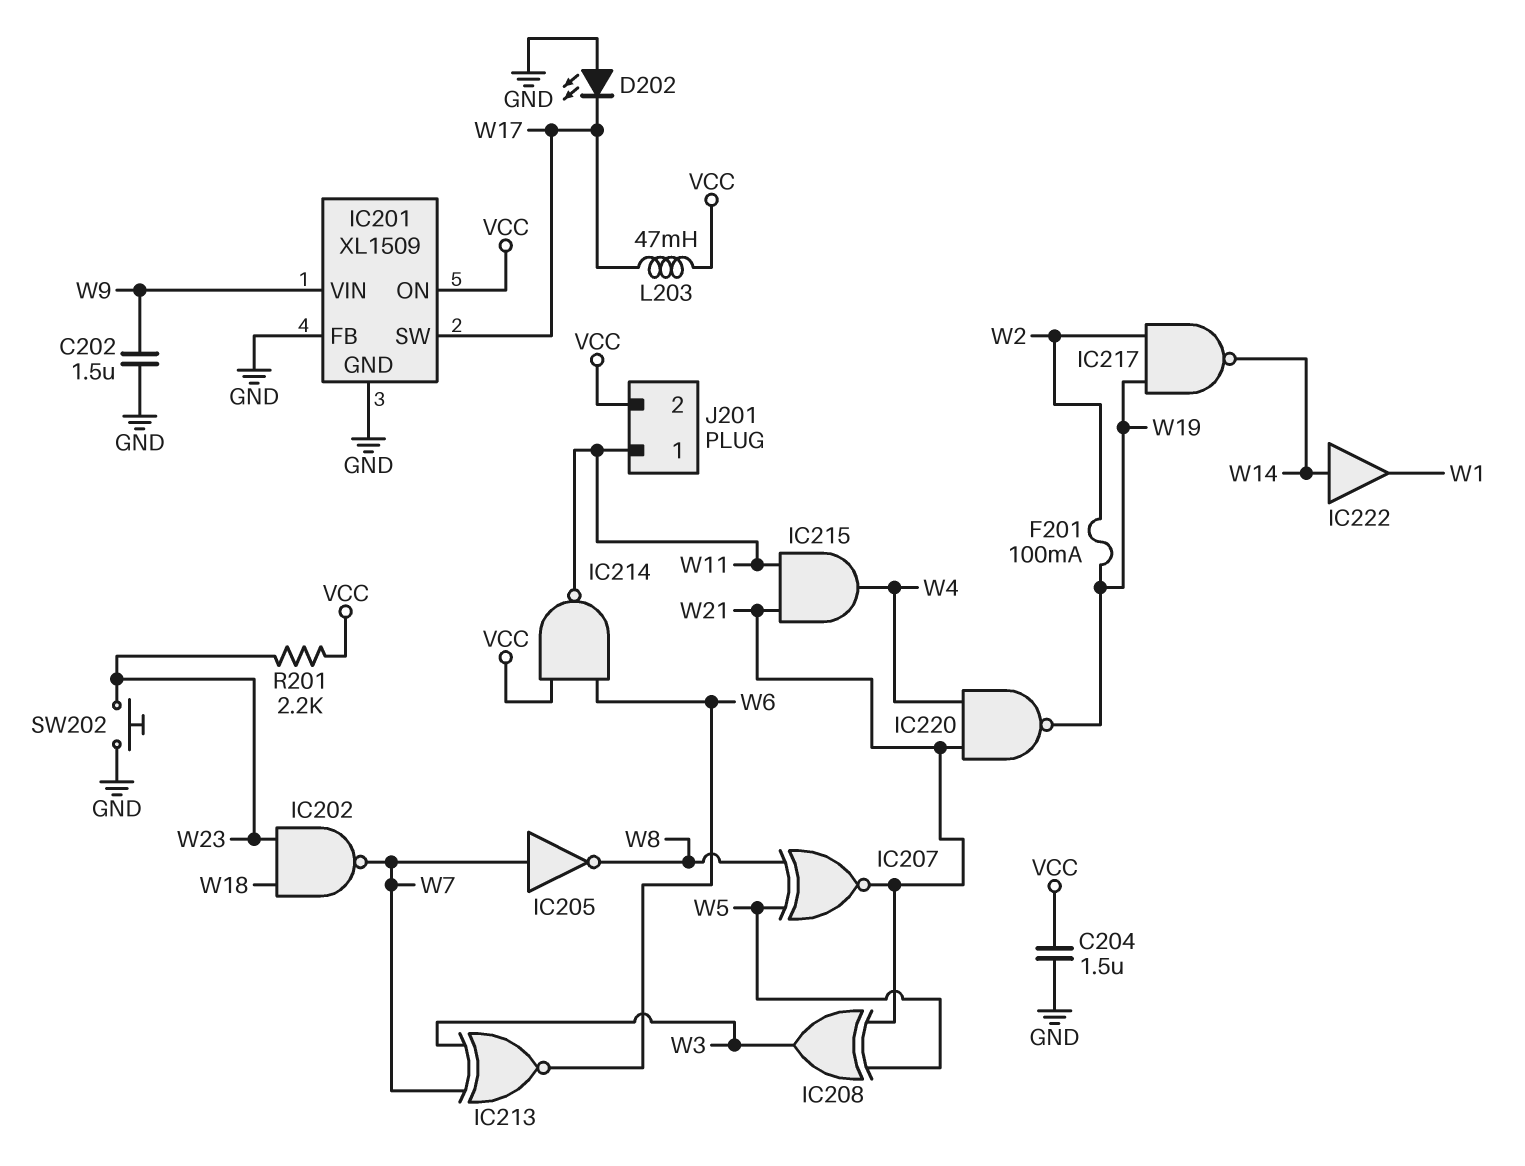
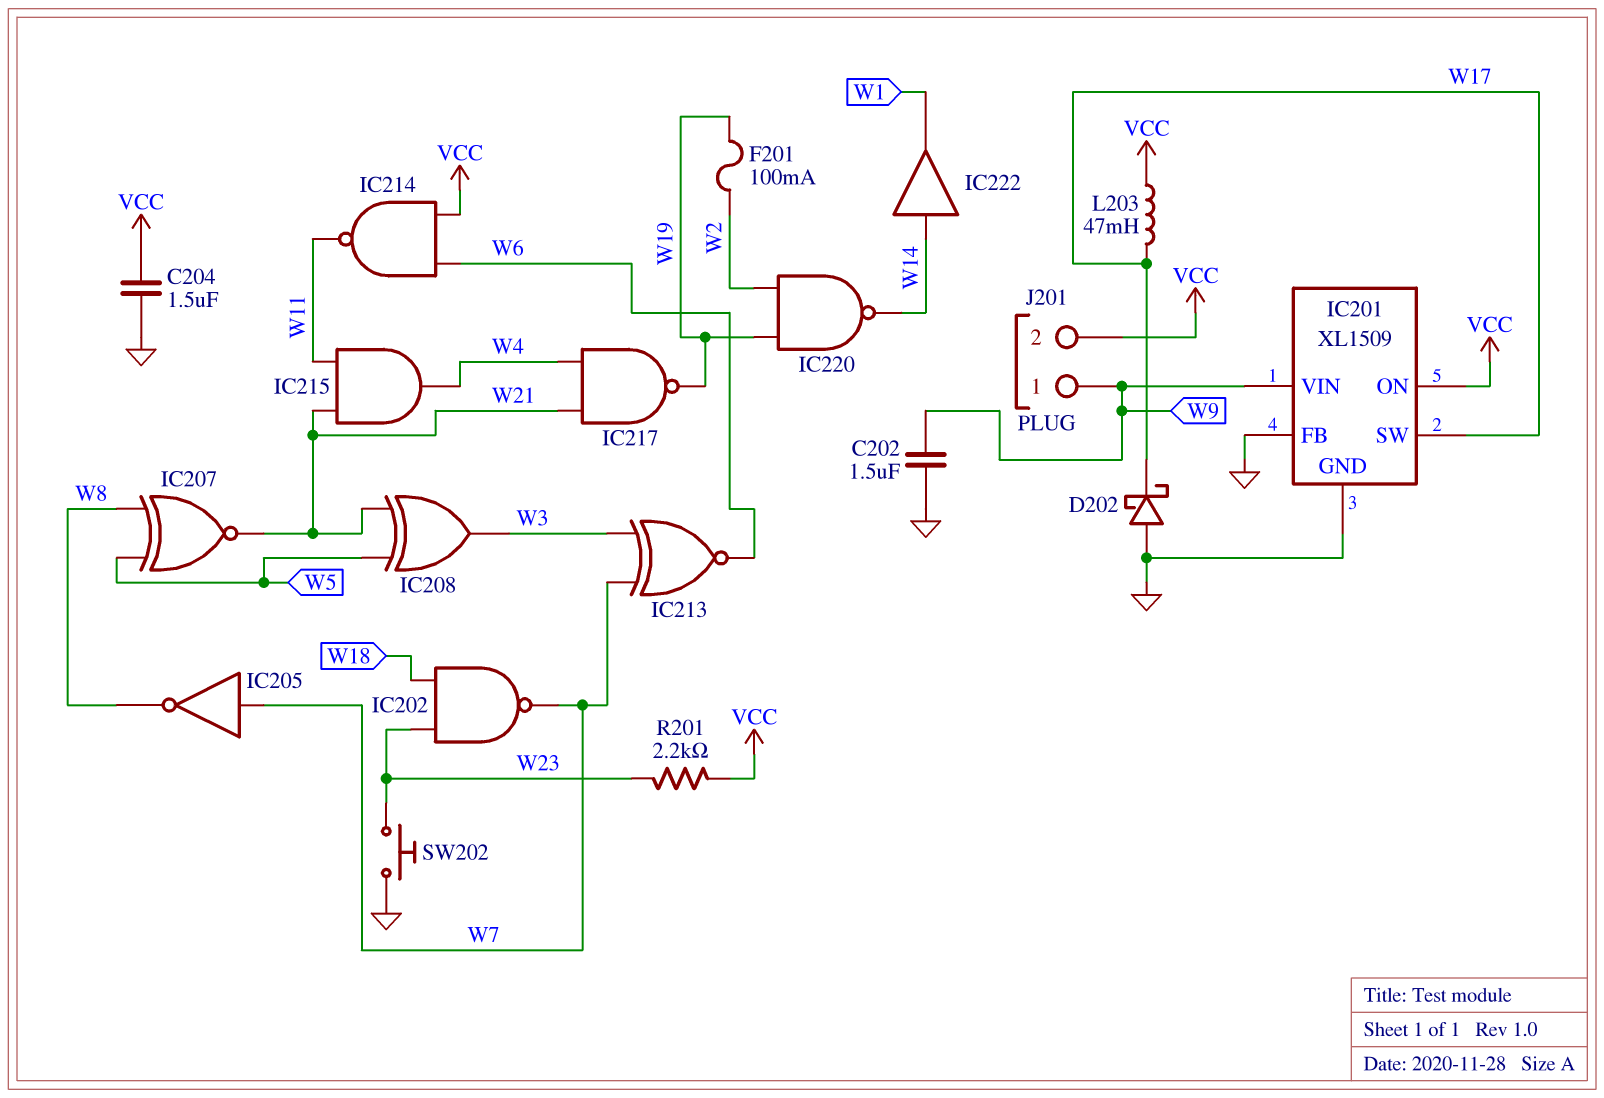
D202: LED (A GND, K W17) -> schottky (A GND, K W17)
IC217: NAND (in W2, in W19, out W14) -> NAND (in W4, in W21, out W19)
IC220: NAND (in W4, in W21, out W19) -> NAND (in W2, in W19, out W14)
J201 pin 1: W11 -> W9

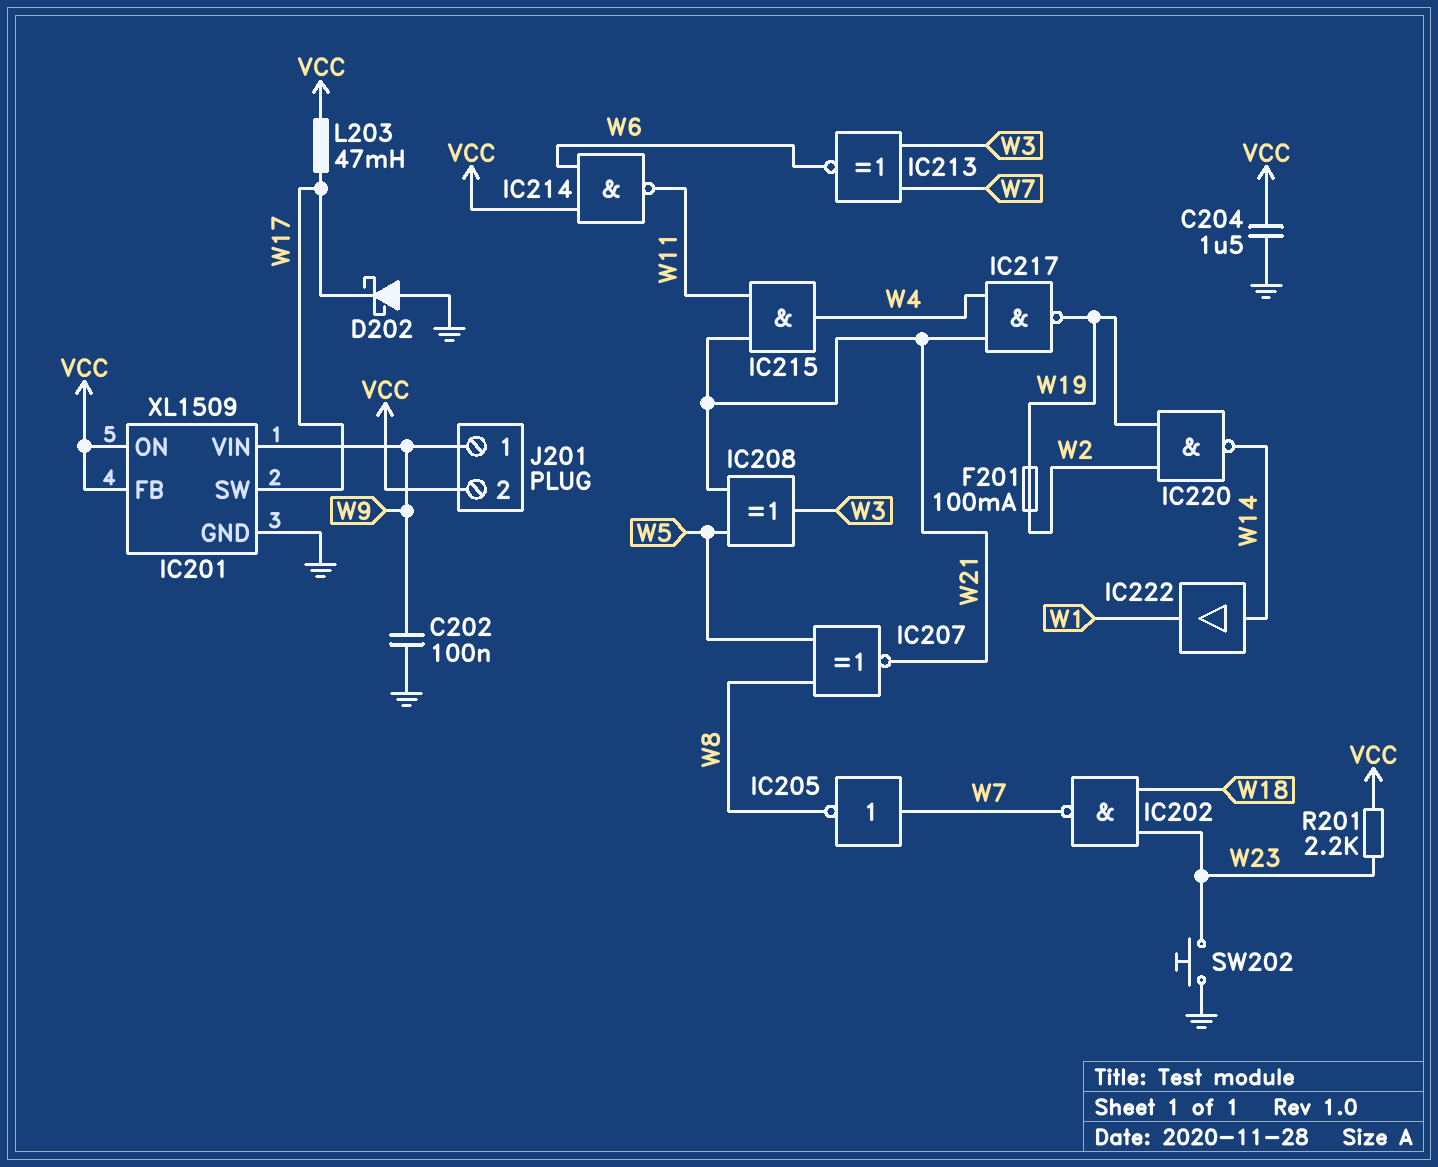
C202: 1.5uF (GND, W9) -> 100nF (GND, W9)
IC201 pin FB: GND -> VCC

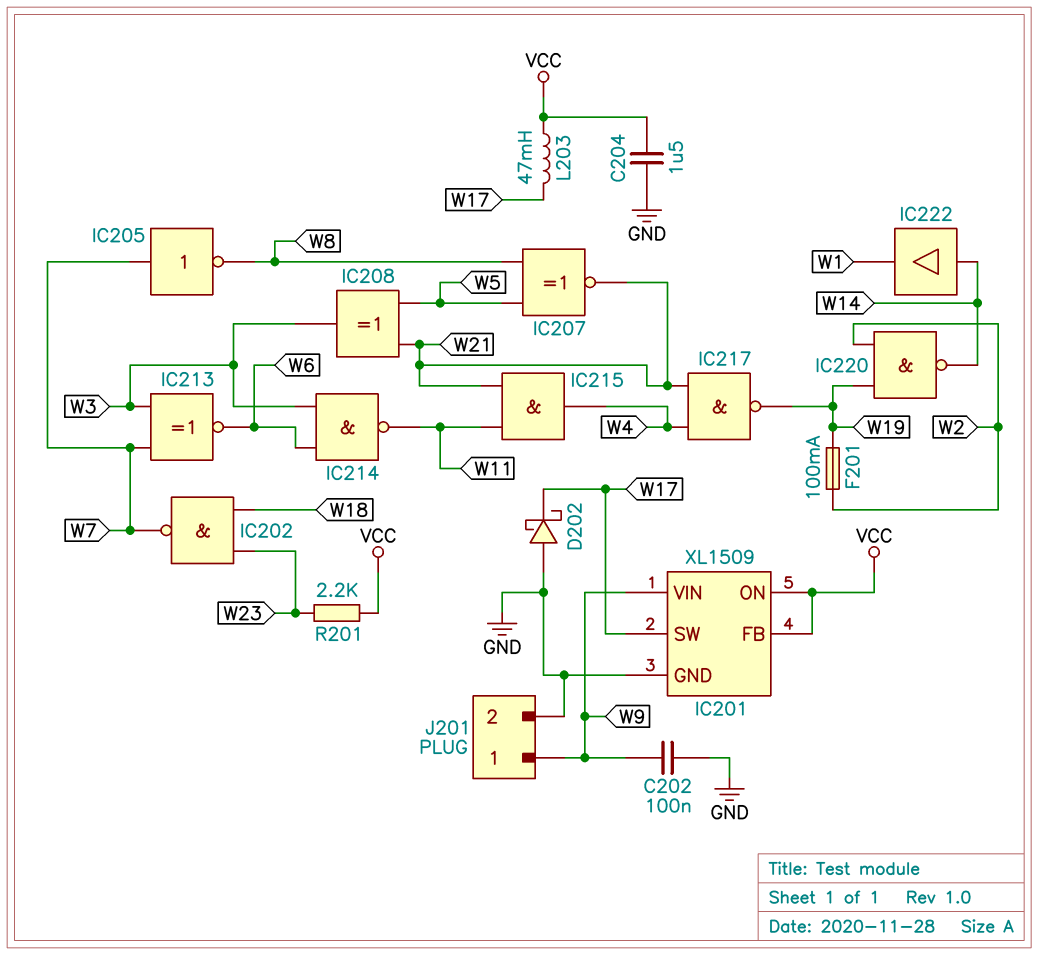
IC214: NAND (in VCC, in W6, out W11) -> NAND (in W3, in W6, out W11)
J201 pin 2: VCC -> GND
SW202: button (GND, W23) -> none

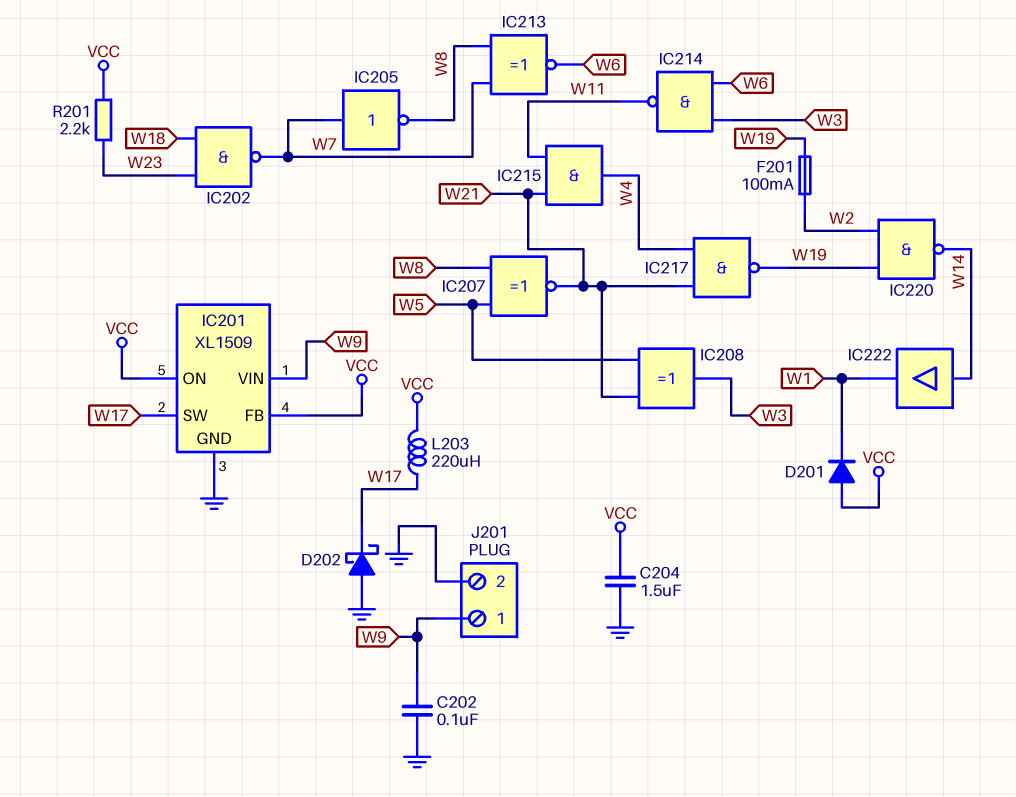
D201: none -> diode (A VCC, K W1)
IC213: XNOR (in W3, in W7, out W6) -> XNOR (in W7, in W8, out W6)
L203: 47mH (VCC, W17) -> 220uH (VCC, W17)

